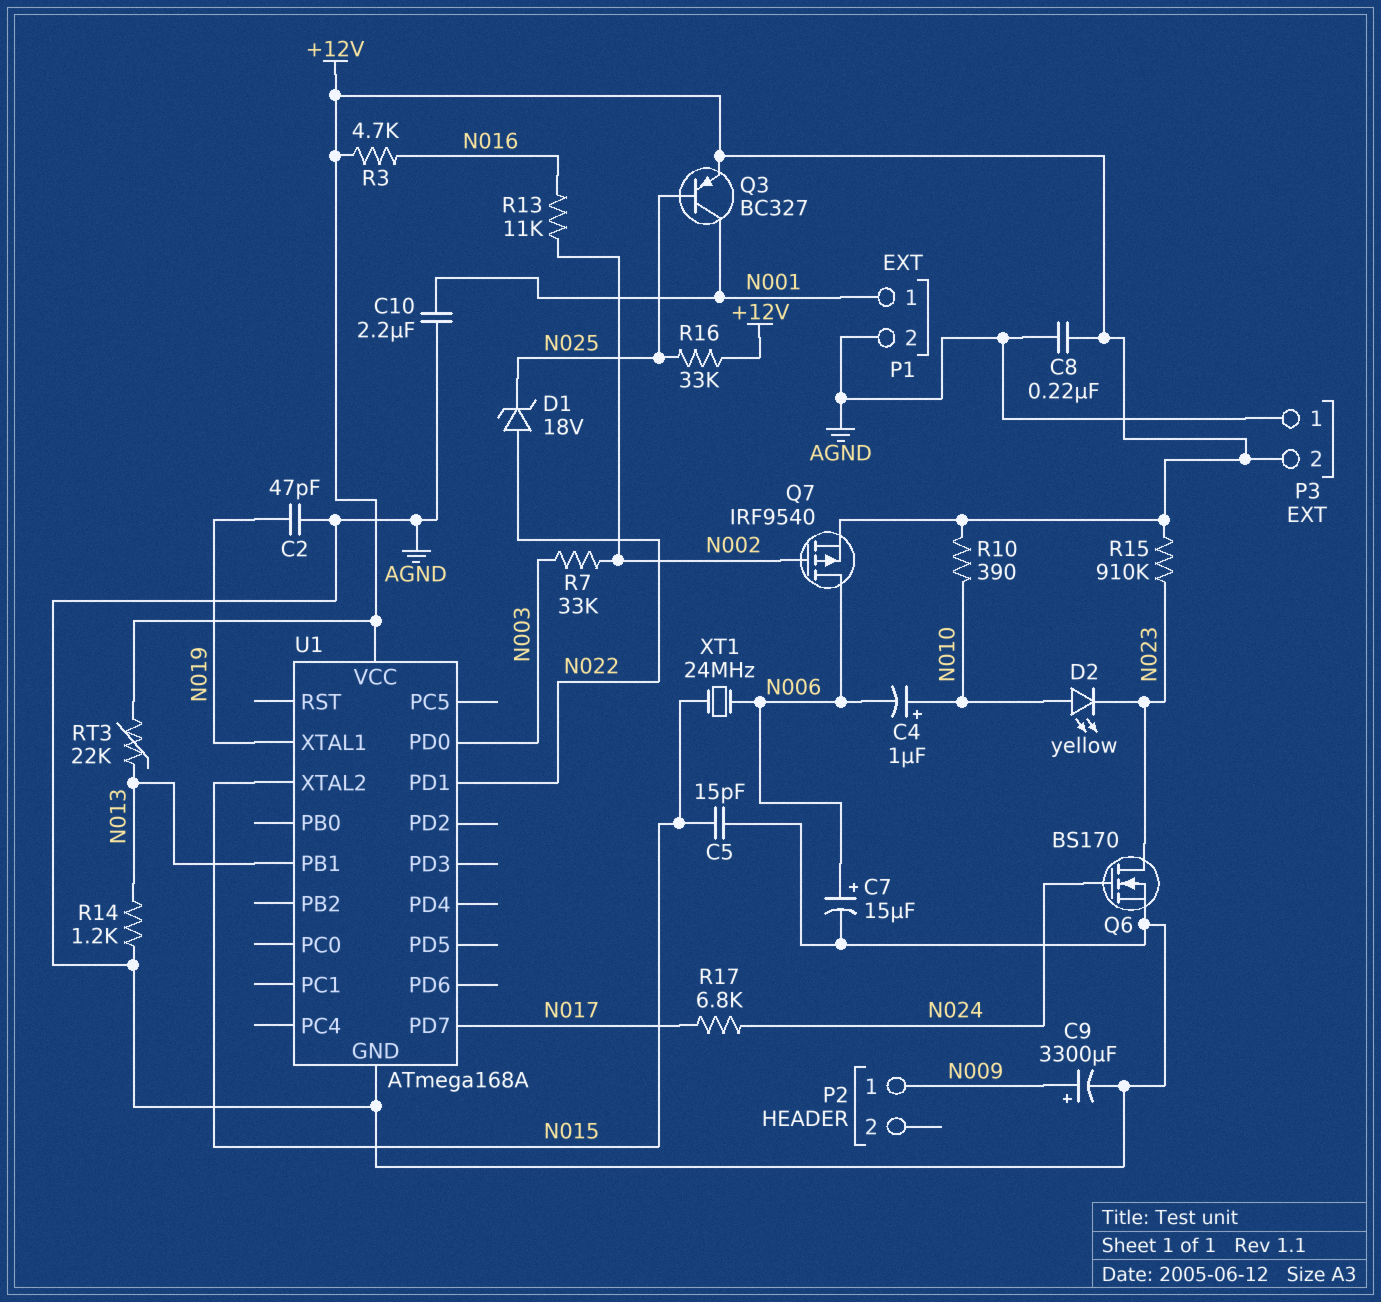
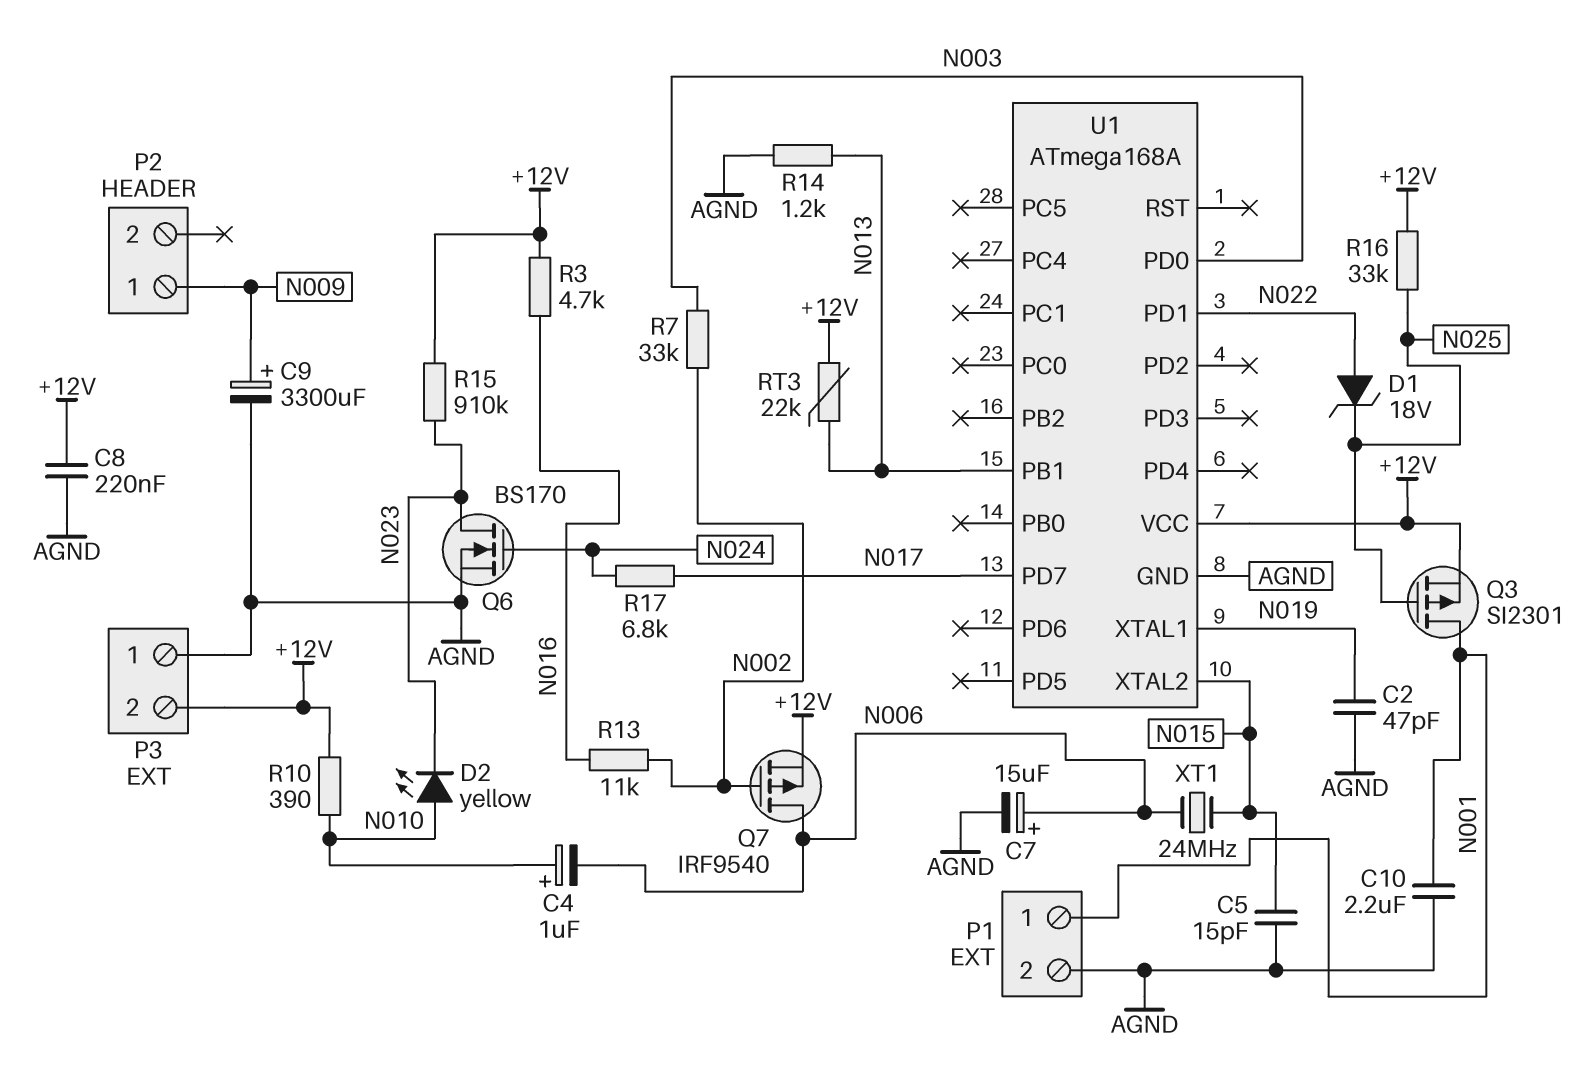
Q3: PNP BC327 (B N025, C N001, E +12V) -> PMOS SI2301 (G N025, D N001, S +12V)

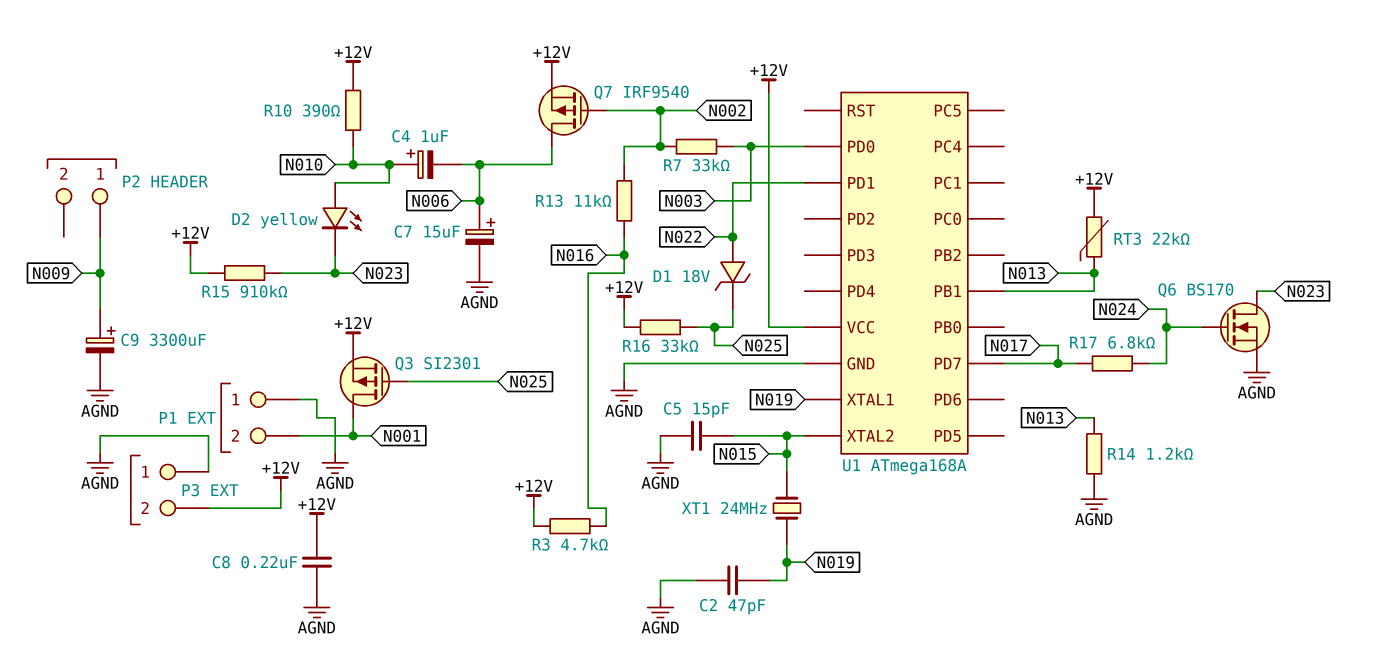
C10: 2.2uF (AGND, N001) -> none
P1 pin 1: N001 -> AGND
P1 pin 2: AGND -> N001
XT1: 24MHz (N006, N015) -> 24MHz (N015, N019)

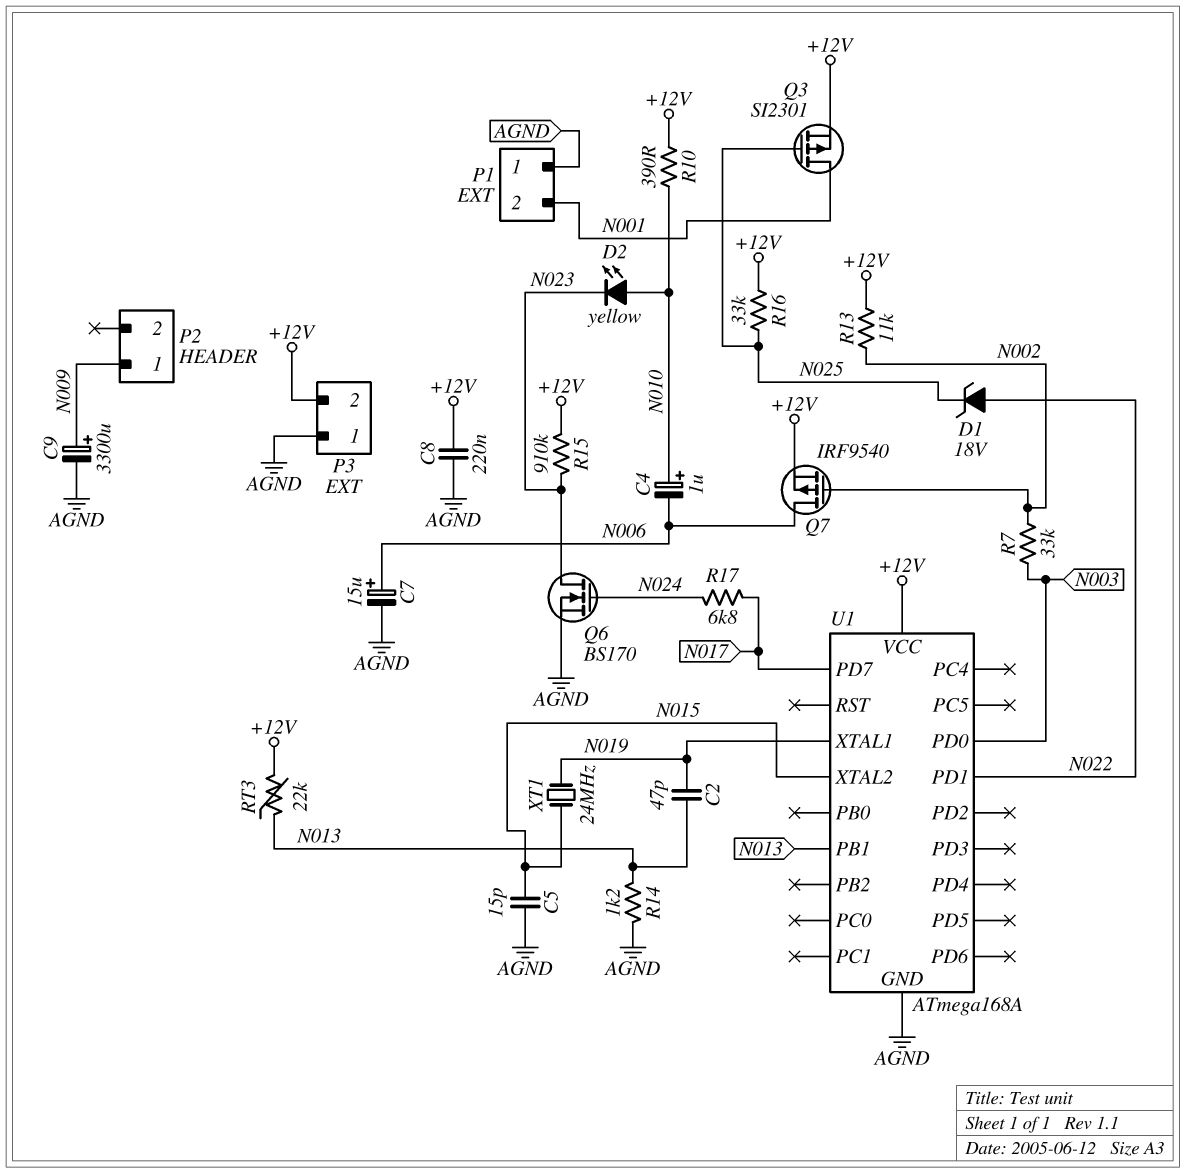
C2: 47pF (AGND, N019) -> 47pF (N013, N019)
R3: 4.7k (+12V, N016) -> none
R13: 11k (N002, N016) -> 11k (+12V, N002)

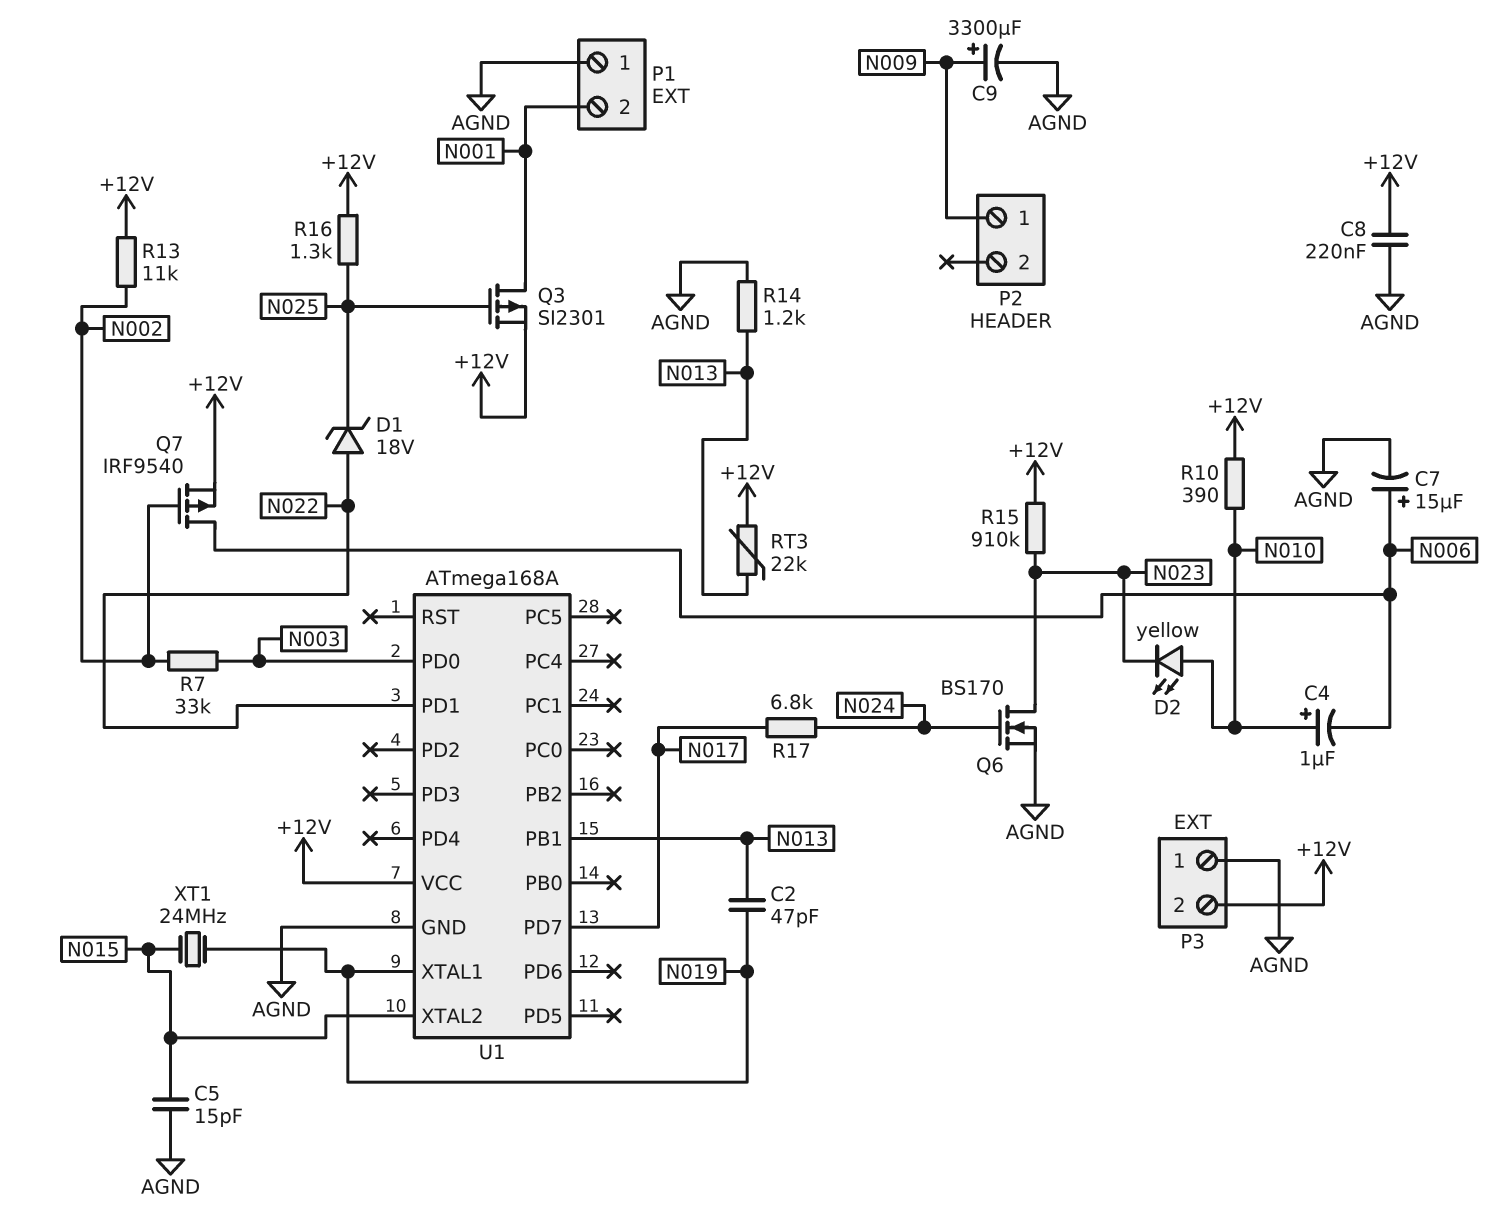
R16: 33k (+12V, N025) -> 1.3k (+12V, N025)

